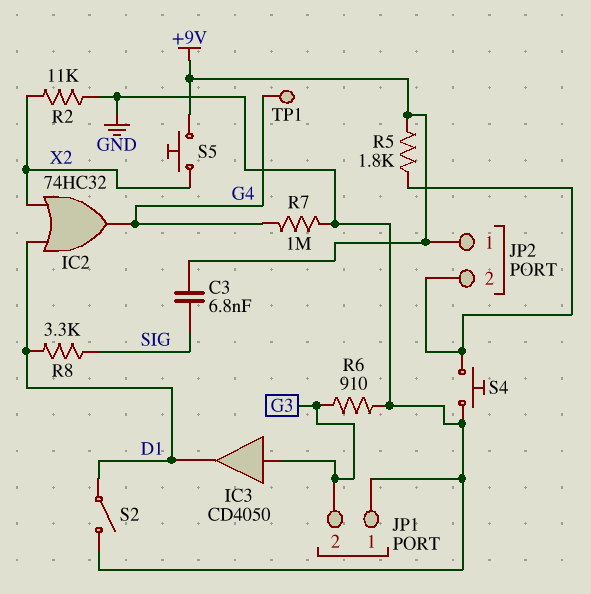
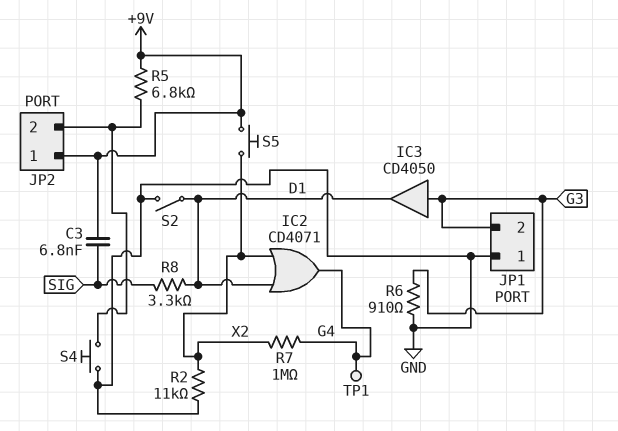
IC2: OR 74HC32 (in D1, in X2, out G4) -> OR CD4071 (in D1, in X2, out G4)
R5: 1.8k (+9V, JP2/2) -> 6.8k (+9V, JP2/2)
R7: 1M (G4, GND) -> 1M (G4, X2)

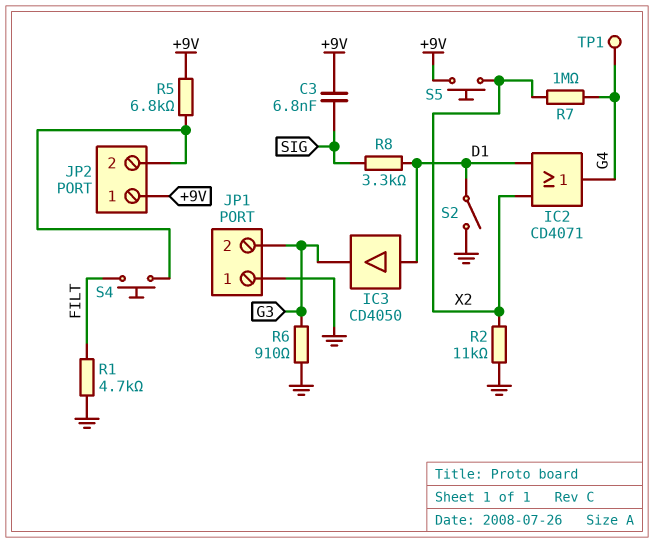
IC3: buffer CD4050 (in G3, out D1) -> buffer CD4050 (in D1, out G3)
R1: none -> 4.7k (FILT, GND)
S4: button (GND, JP2/2) -> button (FILT, JP2/2)

